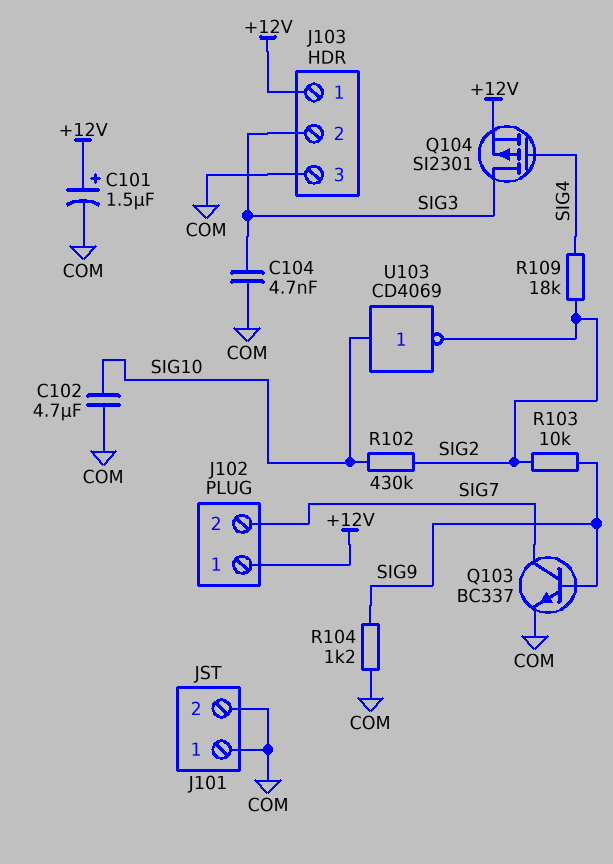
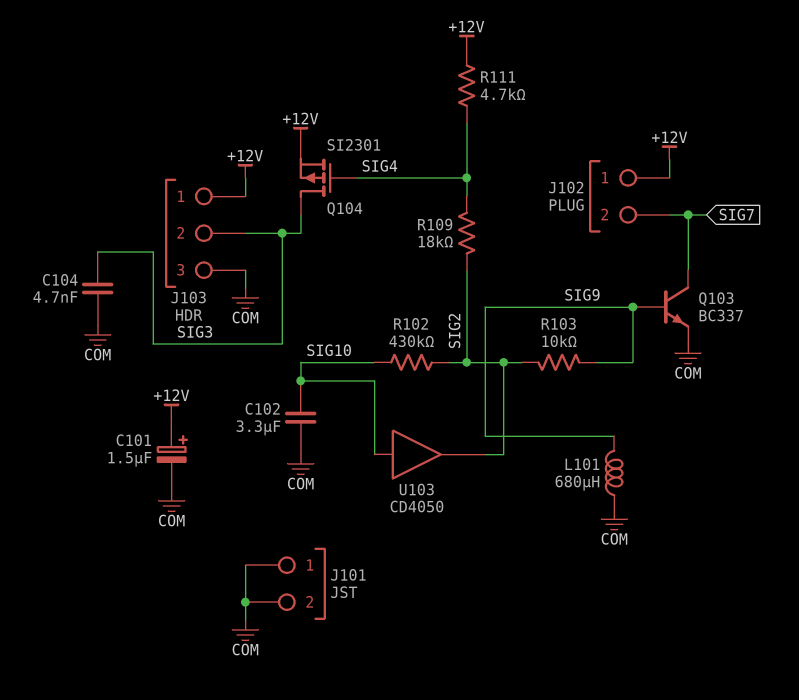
C102: 4.7uF (COM, SIG10) -> 3.3uF (COM, SIG10)
L101: none -> 680uH (COM, SIG9)
R104: 1.2k (COM, SIG9) -> none
R111: none -> 4.7k (+12V, SIG4)
U103: NOT CD4069 (in SIG10, out SIG2) -> buffer CD4050 (in SIG10, out SIG2)

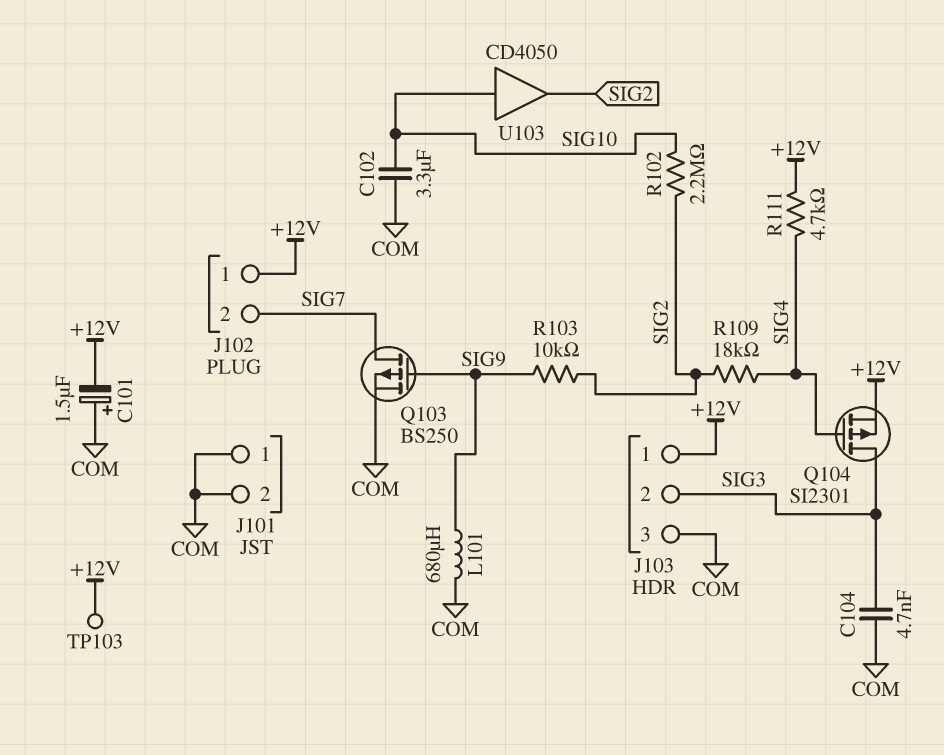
C101: 1.5uF (plus +12V, minus COM) -> 1.5uF (plus COM, minus +12V)
Q103: NPN BC337 (B SIG9, C SIG7, E COM) -> PMOS BS250 (G SIG9, D SIG7, S COM)
R102: 430k (SIG2, SIG10) -> 2.2M (SIG2, SIG10)
TP103: none -> test point (+12V)

